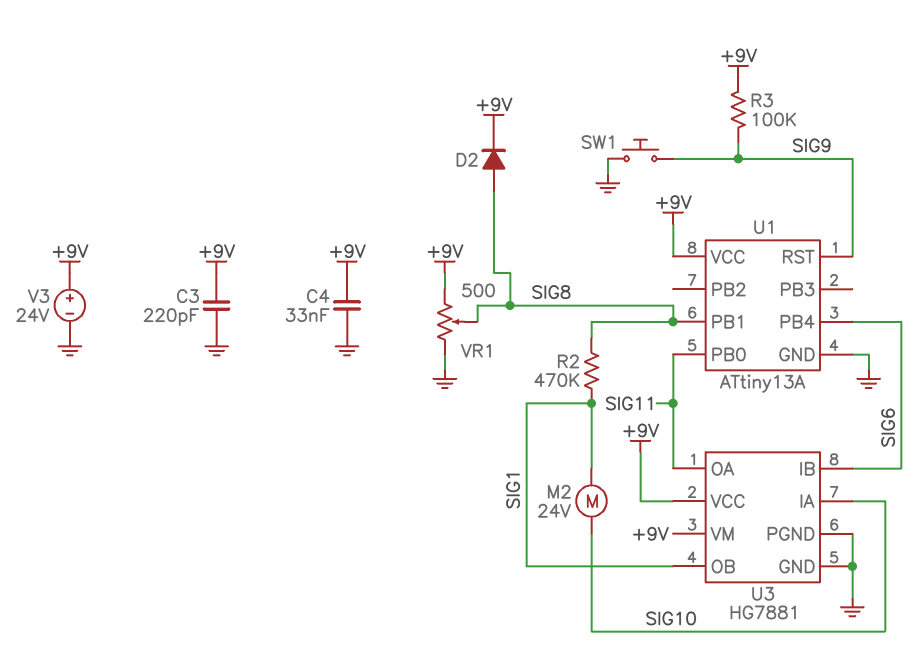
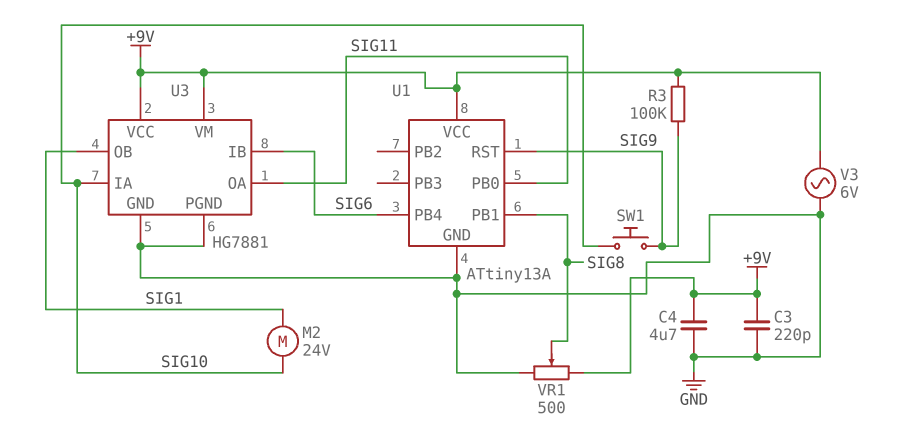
C4: 33nF (+9V, GND) -> 4.7uF (+9V, GND)
D2: diode (A SIG8, K +9V) -> none
R2: 470k (SIG1, SIG8) -> none
SW1: button (GND, SIG9) -> button (SIG9, SIG10)
V3: 24V (plus +9V, minus GND) -> AC 6V (+9V, GND)

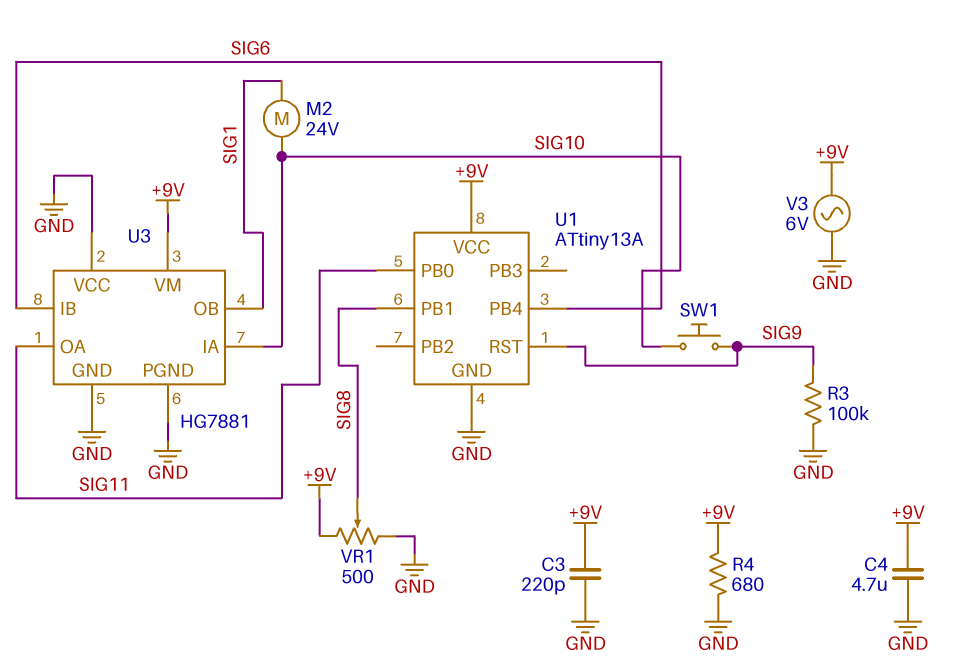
R3: 100k (+9V, SIG9) -> 100k (GND, SIG9)
R4: none -> 680 (+9V, GND)
U3 pin VCC: +9V -> GND

